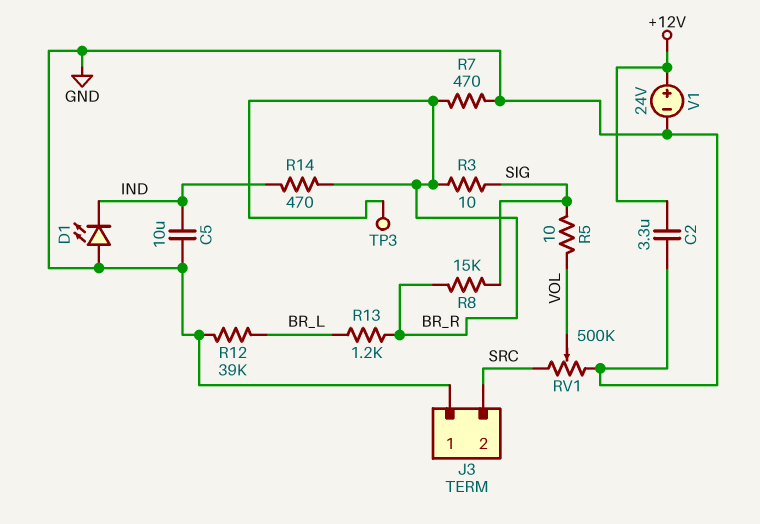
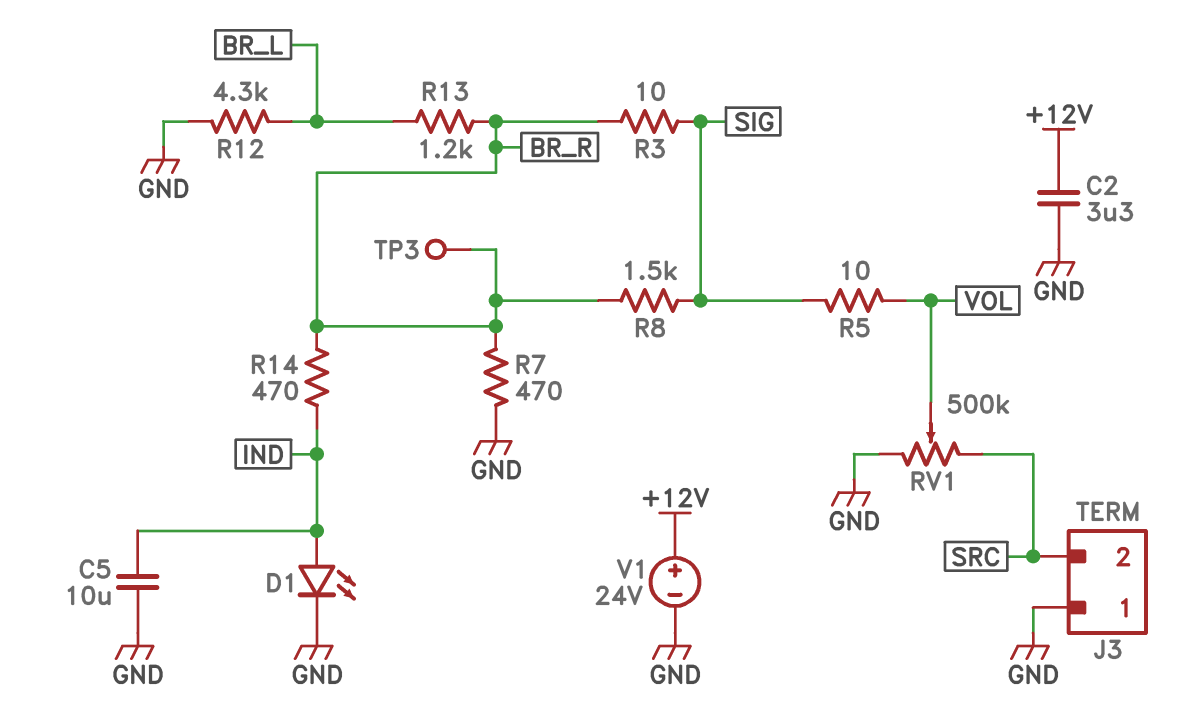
D1: LED (A GND, K IND) -> LED (A IND, K GND)
R8: 15k (BR_R, SIG) -> 1.5k (BR_R, SIG)
R12: 39k (BR_L, GND) -> 4.3k (BR_L, GND)

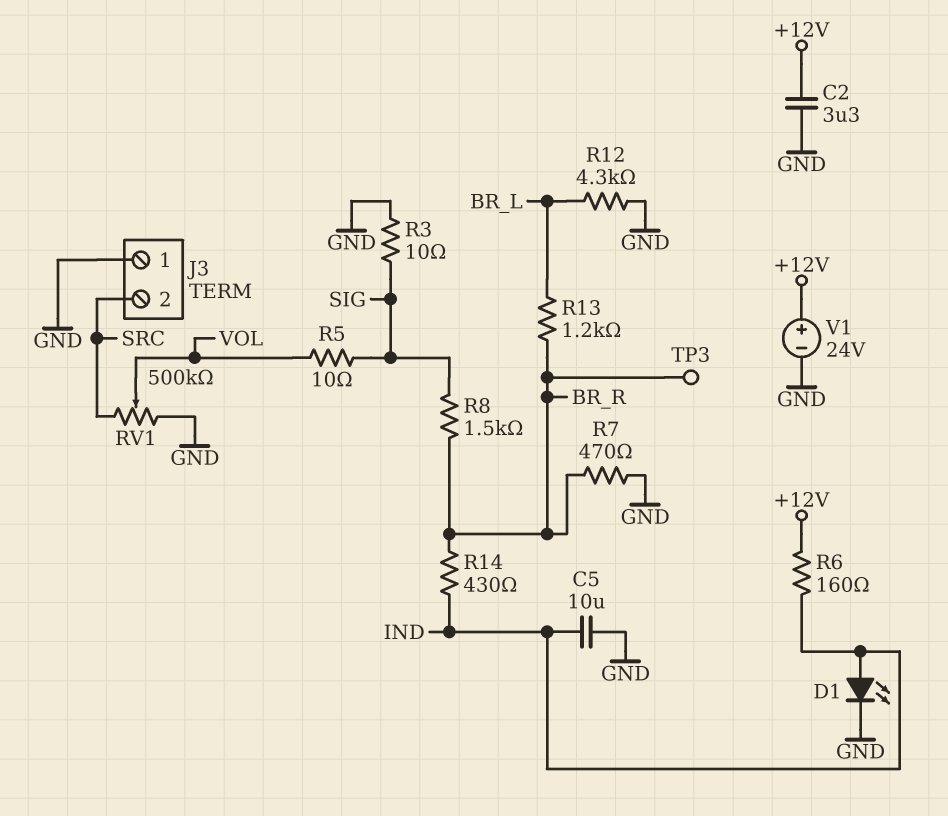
R3: 10 (BR_R, SIG) -> 10 (GND, SIG)
R6: none -> 160 (+12V, IND)
R14: 470 (BR_R, IND) -> 430 (BR_R, IND)

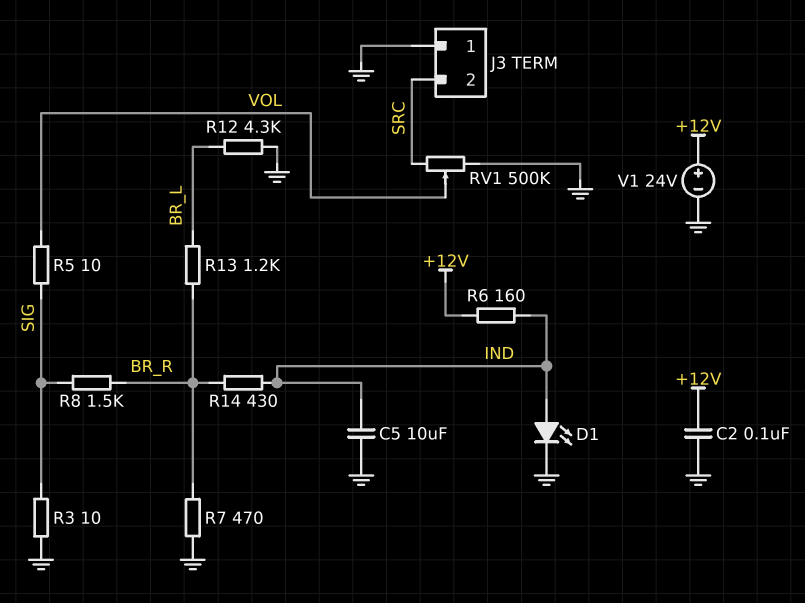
C2: 3.3uF (+12V, GND) -> 100nF (+12V, GND)
TP3: test point (BR_R) -> none

